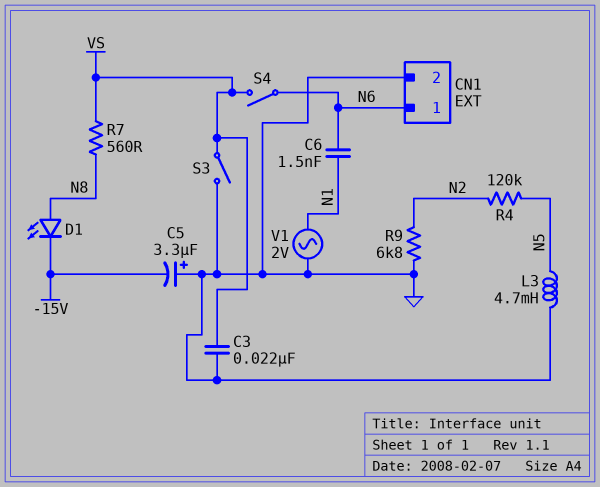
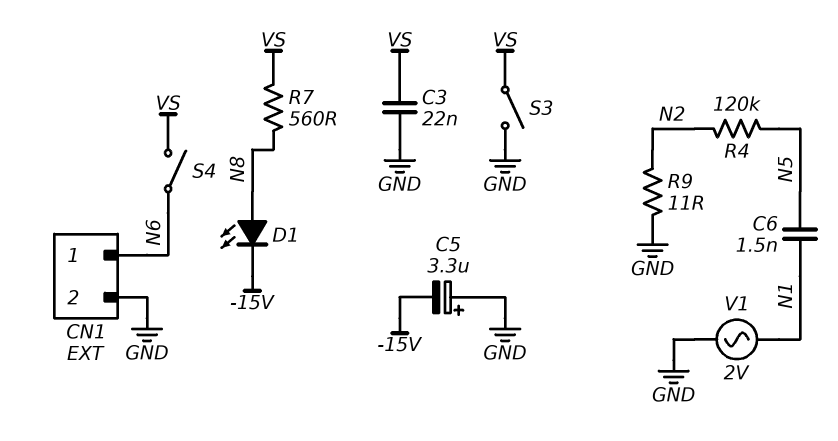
C6: 1.5nF (N1, N6) -> 1.5nF (N1, N5)
L3: 4.7mH (GND, N5) -> none
R9: 6.8k (GND, N2) -> 11 (GND, N2)

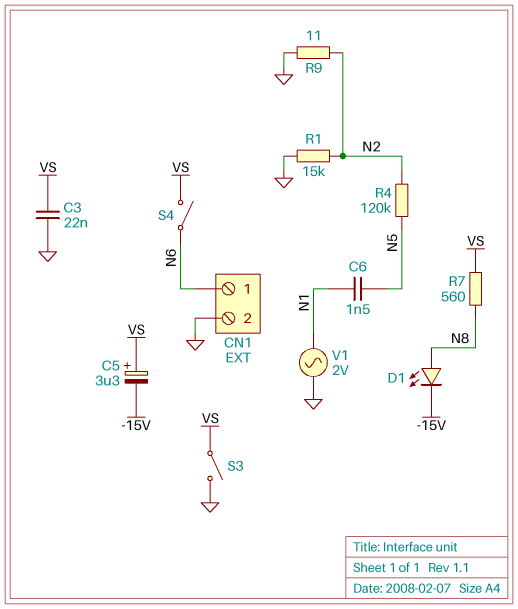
C5: 3.3uF (plus GND, minus -15V) -> 3.3uF (plus VS, minus -15V)
R1: none -> 15k (GND, N2)

